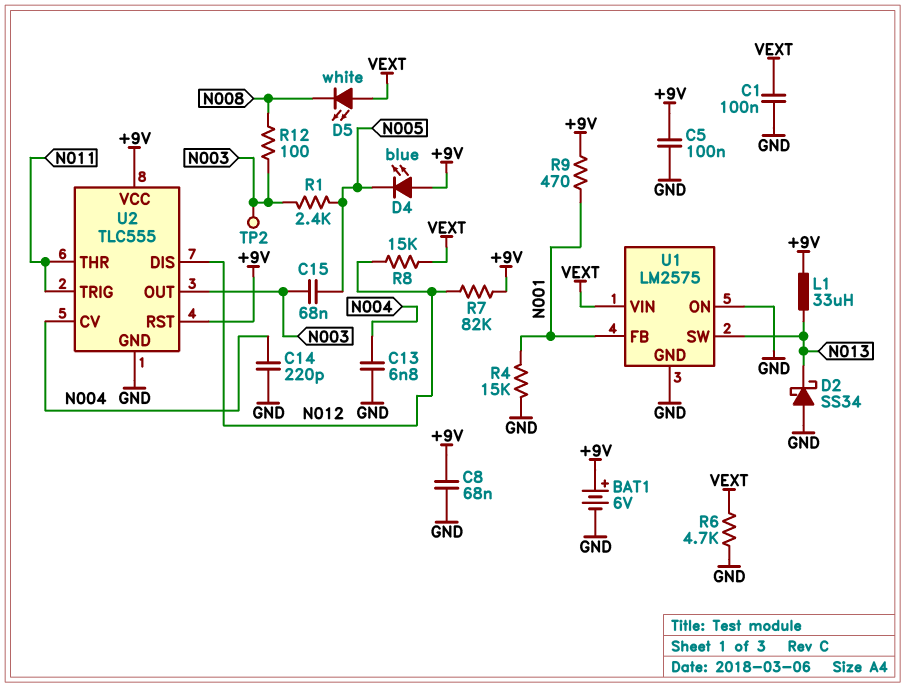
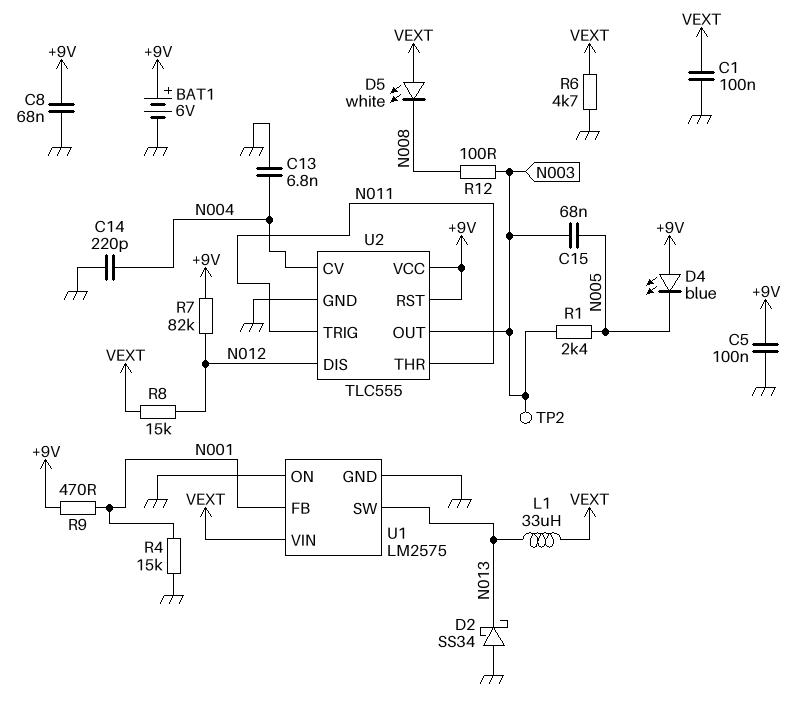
L1: 33uH (+9V, N013) -> 33uH (N013, VEXT)

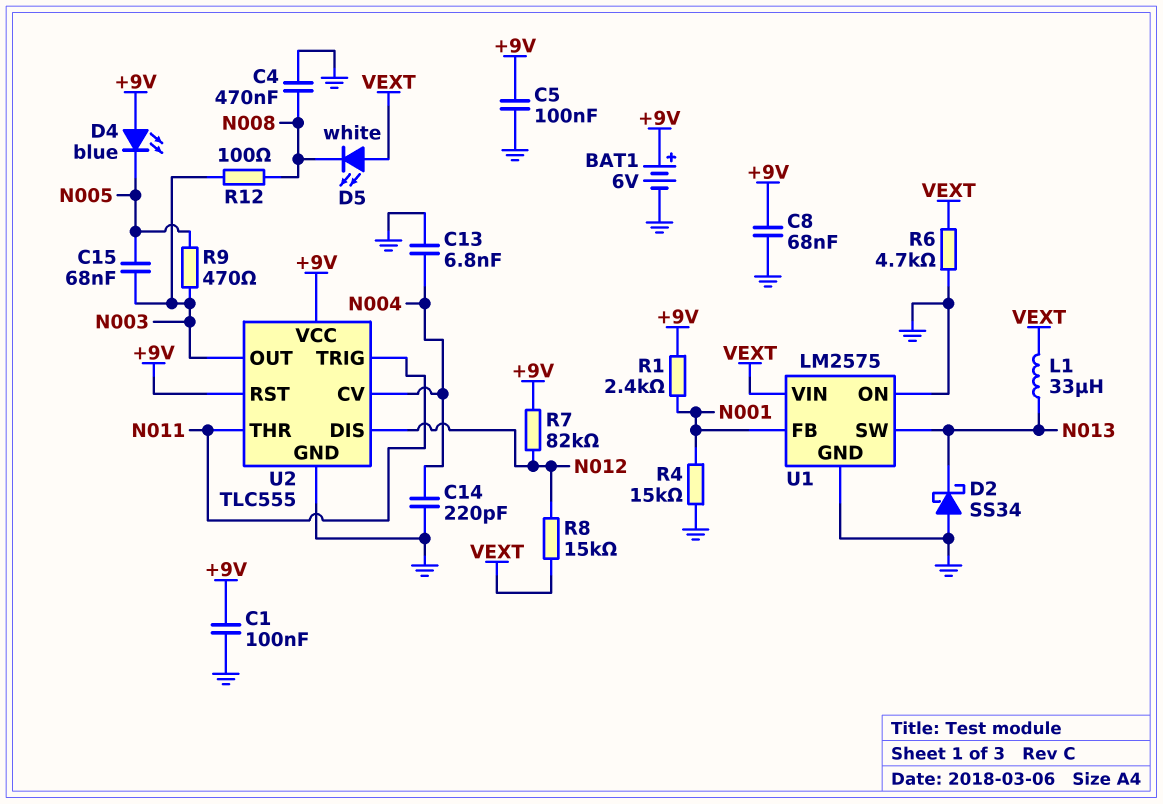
C1: 100nF (GND, VEXT) -> 100nF (+9V, GND)
C4: none -> 470nF (GND, N008)
R1: 2.4k (N003, N005) -> 2.4k (+9V, N001)
R9: 470 (+9V, N001) -> 470 (N003, N005)
TP2: test point (N003) -> none

